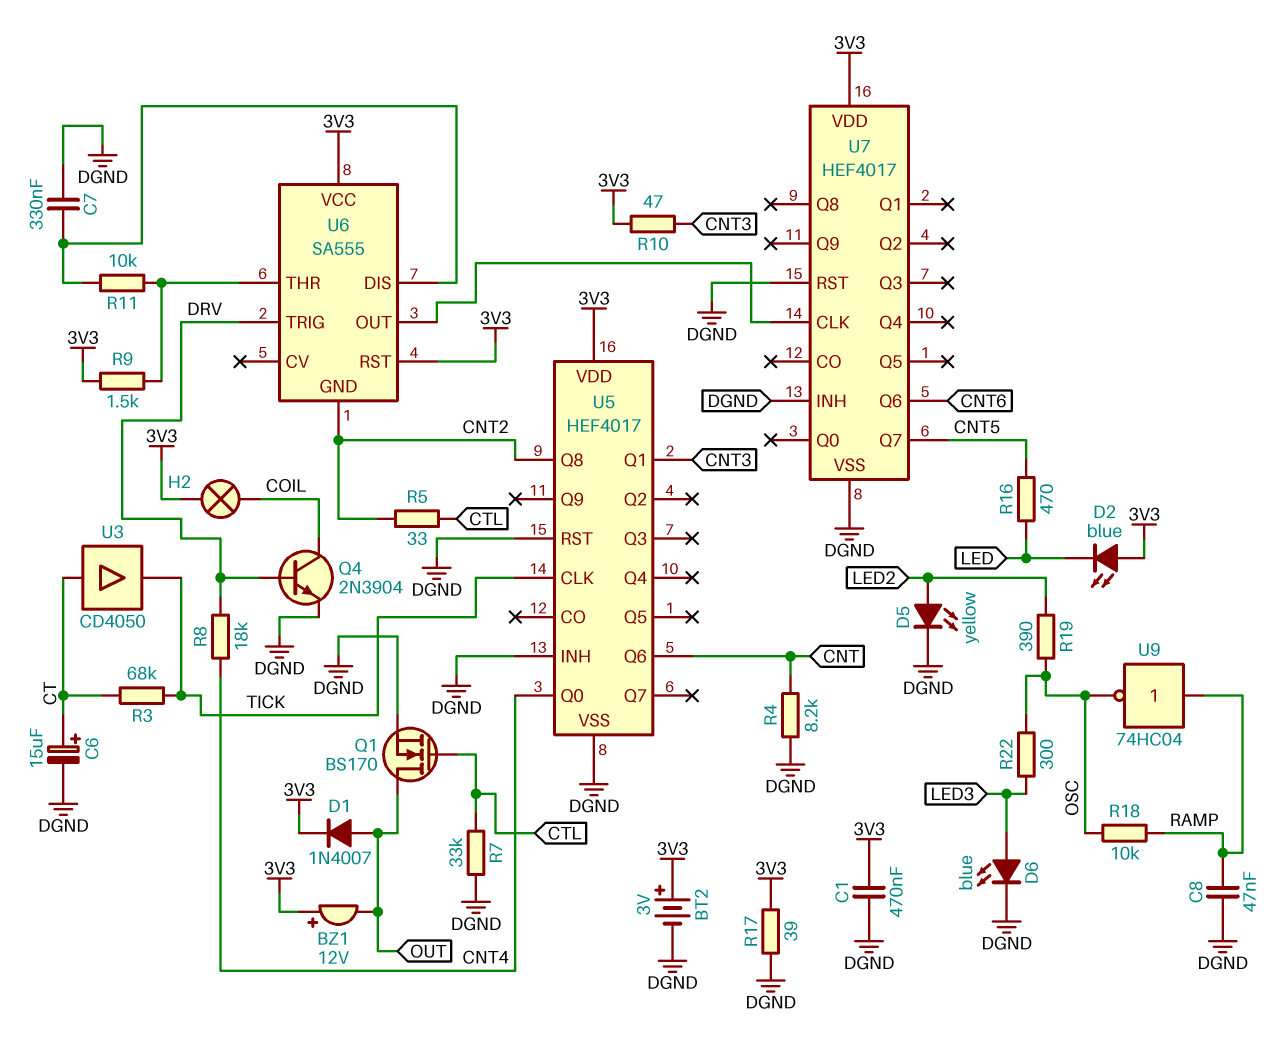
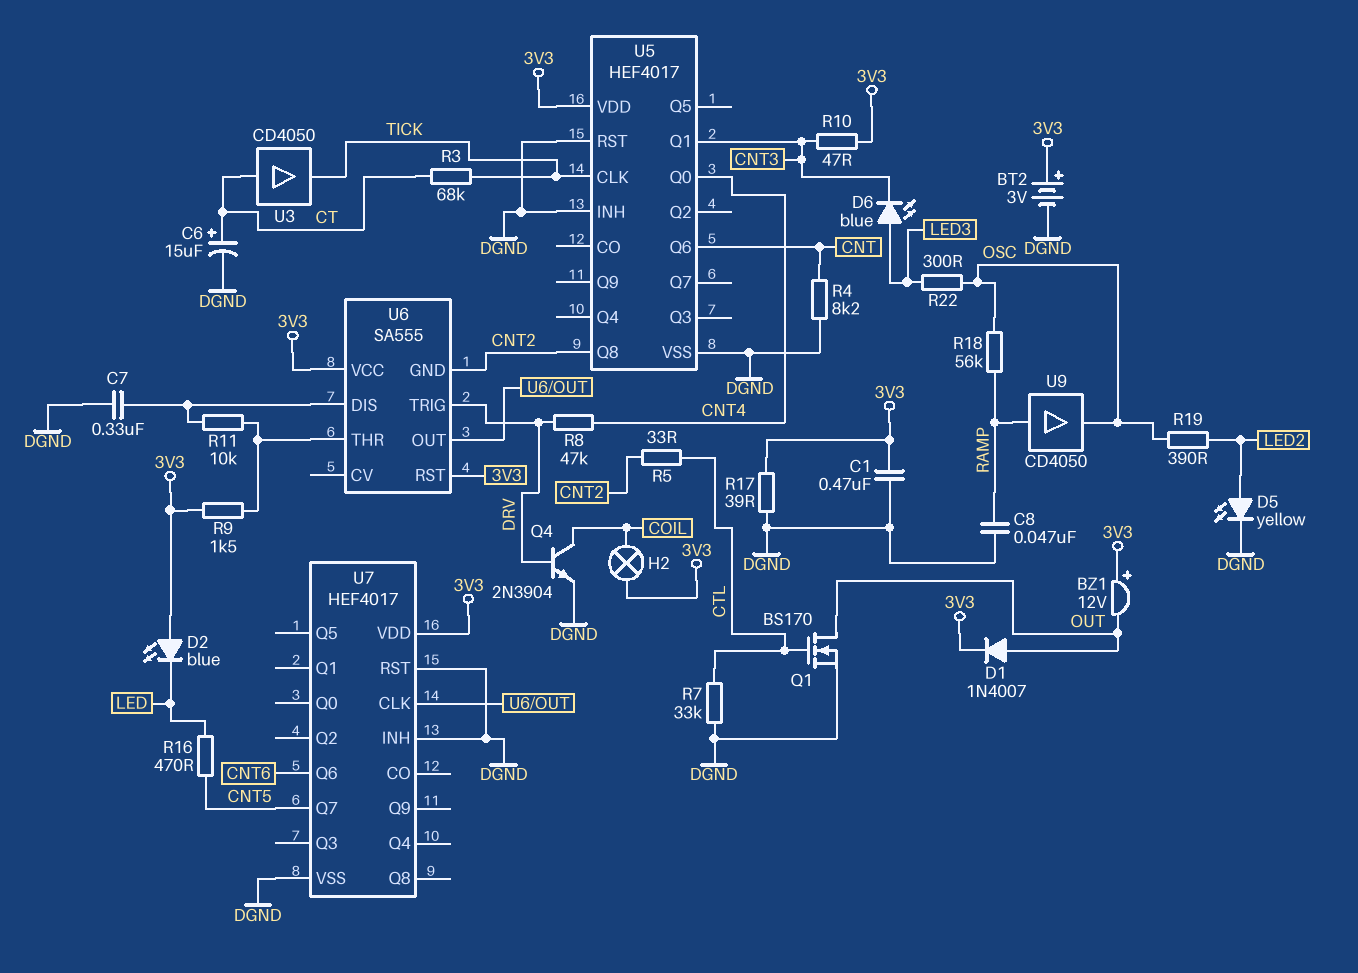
D6: LED blue (A LED3, K DGND) -> LED blue (A LED3, K CNT3)
R8: 18k (CNT4, DRV) -> 47k (CNT4, DRV)
R18: 10k (OSC, RAMP) -> 56k (OSC, RAMP)
U9: NOT 74HC04 (in RAMP, out OSC) -> buffer CD4050 (in RAMP, out OSC)

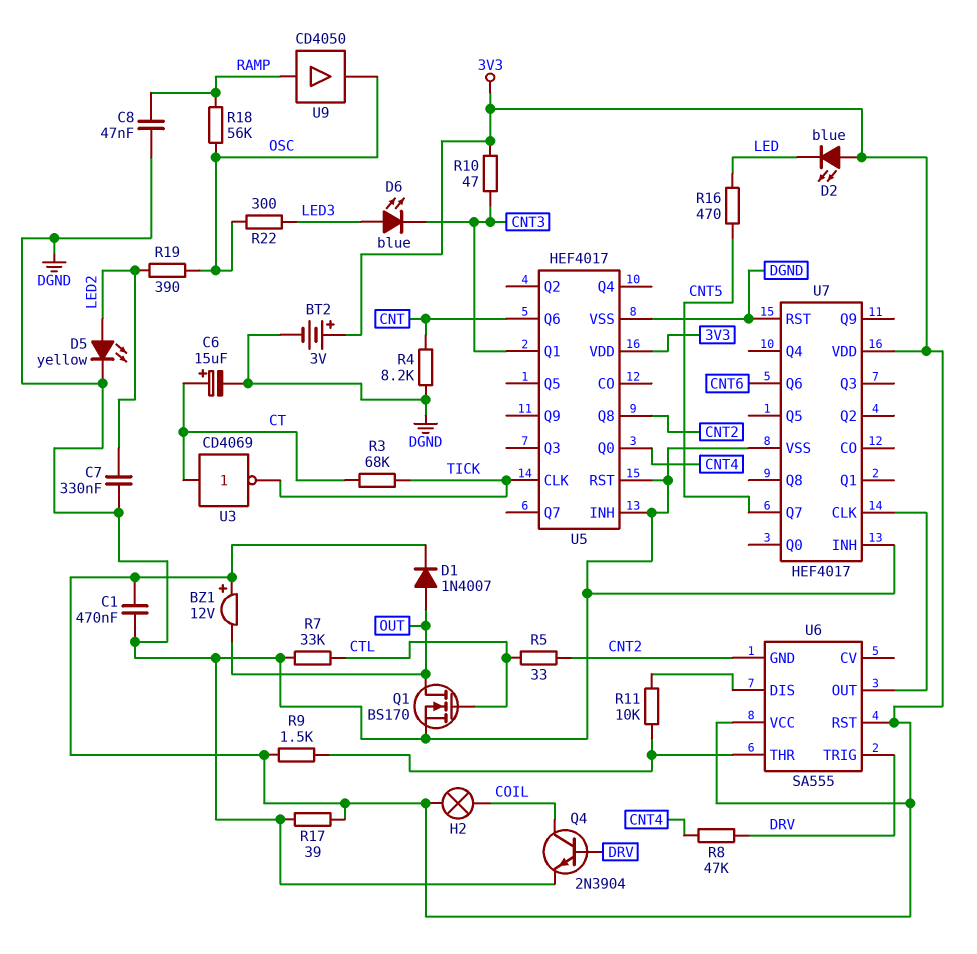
C7: 330nF (DGND, U6/DIS) -> 330nF (DGND, LED2)
U3: buffer CD4050 (in CT, out TICK) -> NOT CD4069 (in CT, out TICK)

